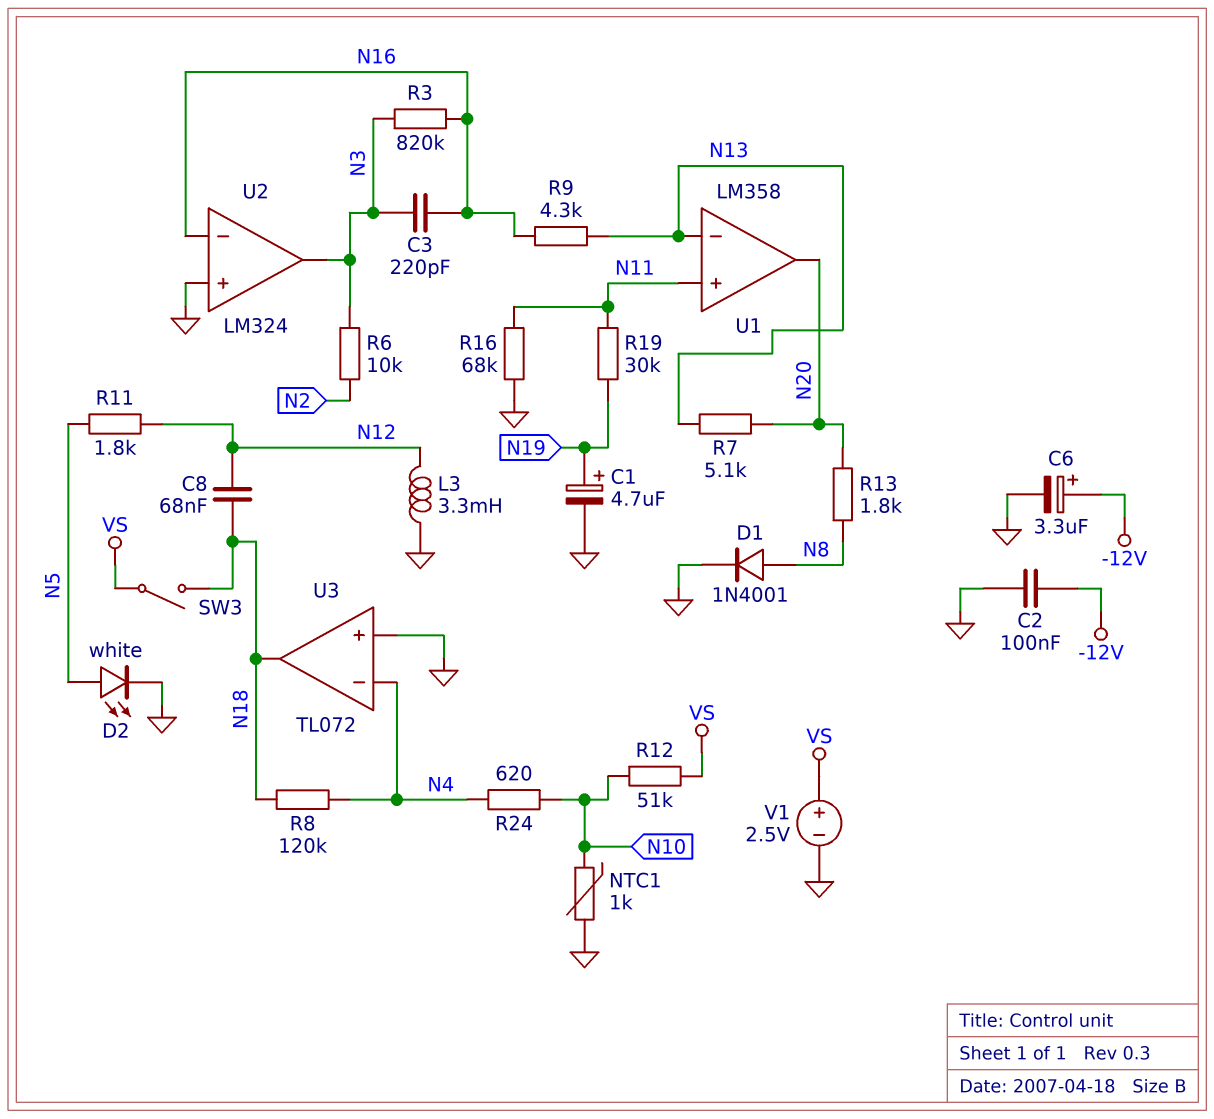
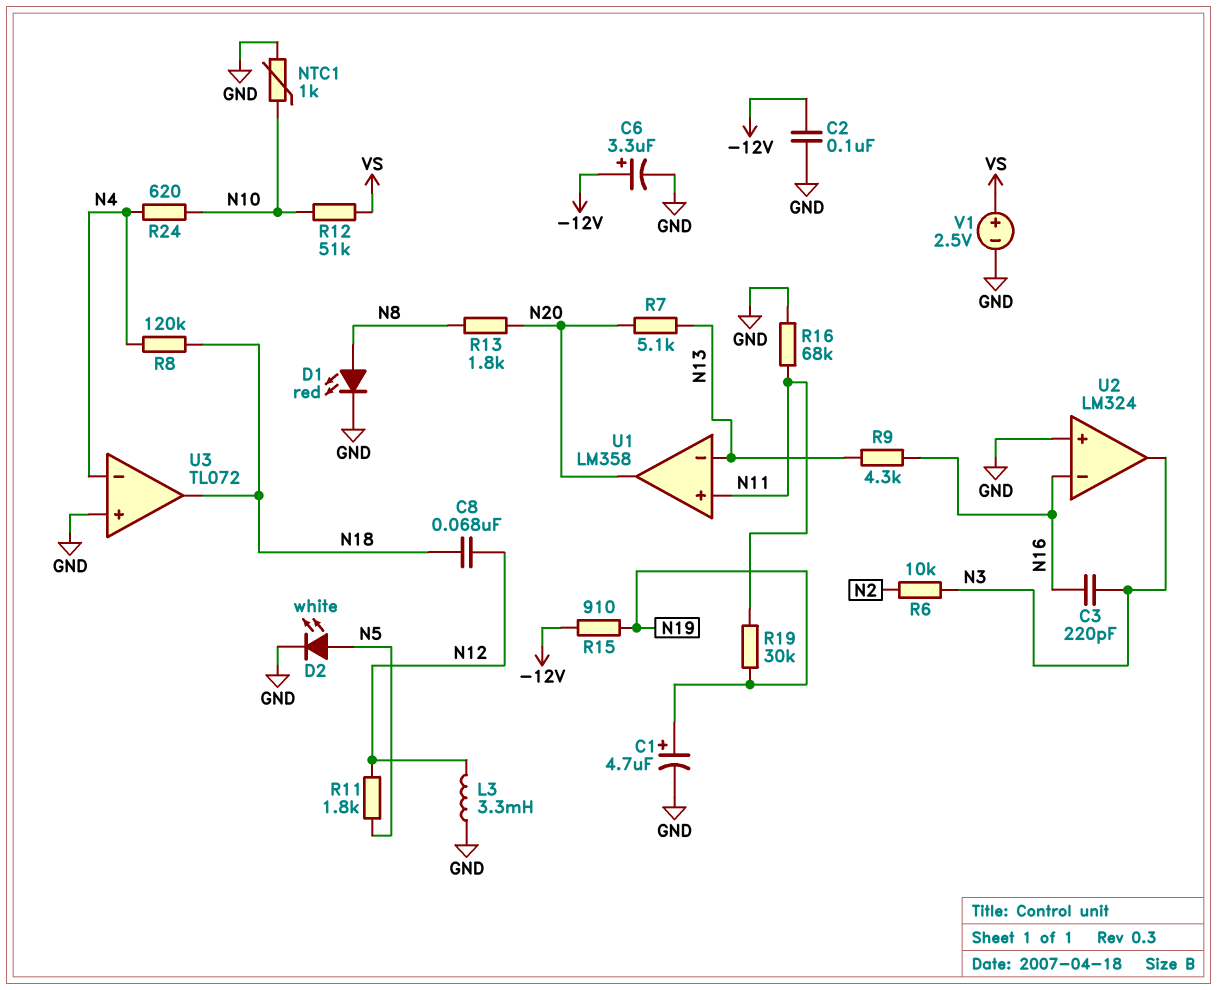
D1: diode 1N4001 (A N8, K GND) -> LED red (A N8, K GND)
R3: 820k (N3, N16) -> none
R15: none -> 910 (-12V, N19)
SW3: switch (N18, VS) -> none

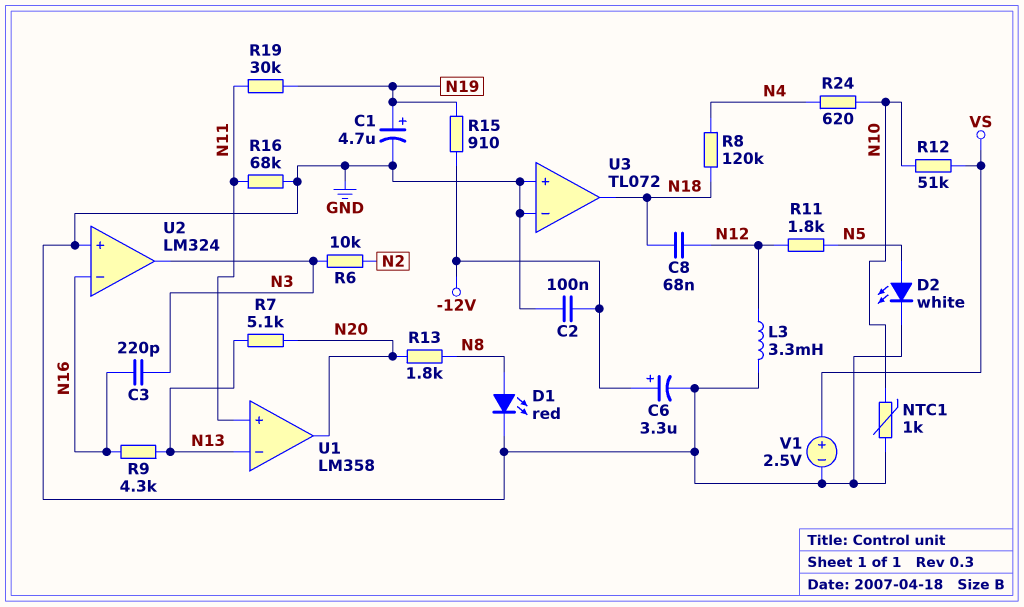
U3 pin in-: N4 -> GND

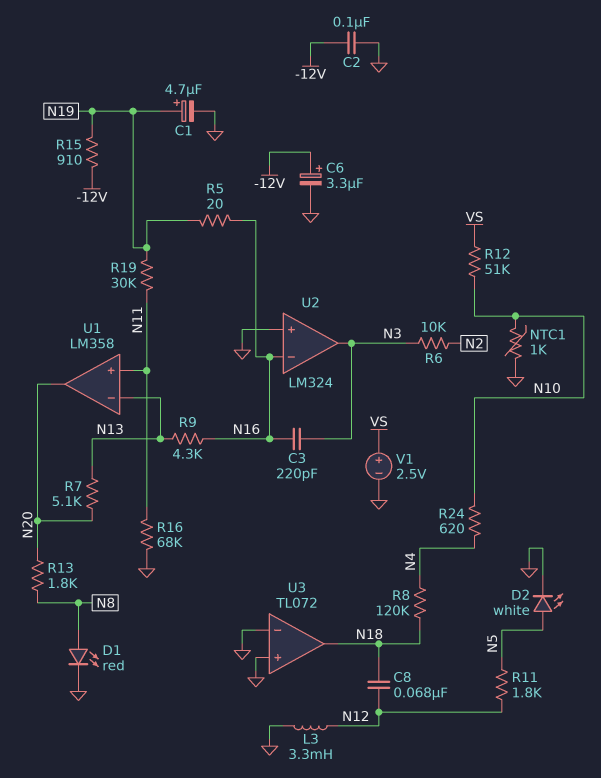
R5: none -> 20 (N16, N19)

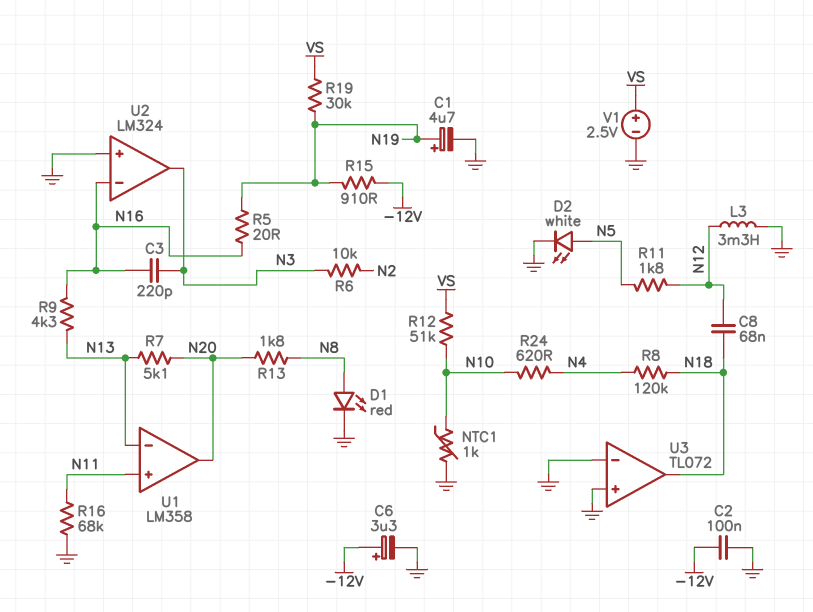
R19: 30k (N11, N19) -> 30k (N19, VS)

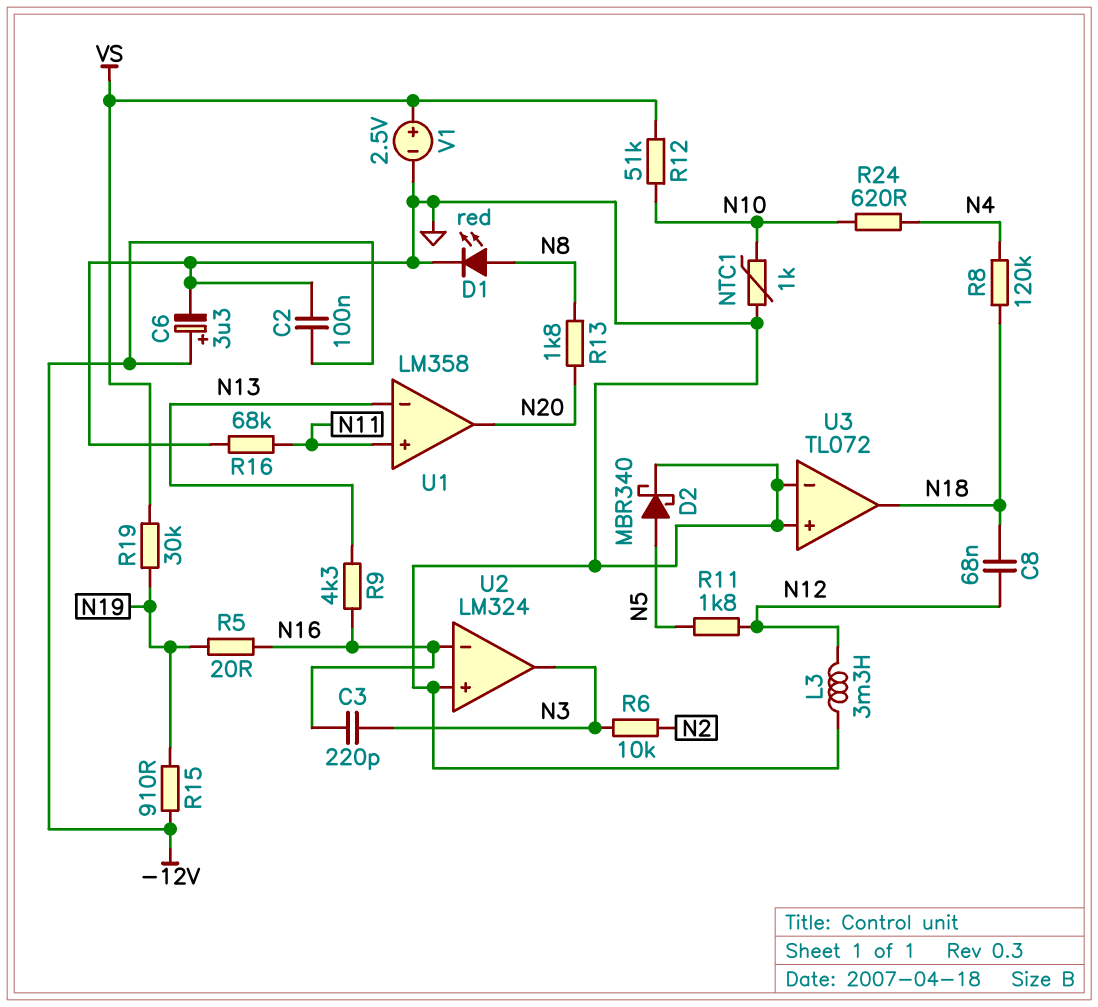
C1: 4.7uF (plus N19, minus GND) -> none
D2: LED white (A N5, K GND) -> schottky MBR340 (A N5, K GND)
R7: 5.1k (N13, N20) -> none

